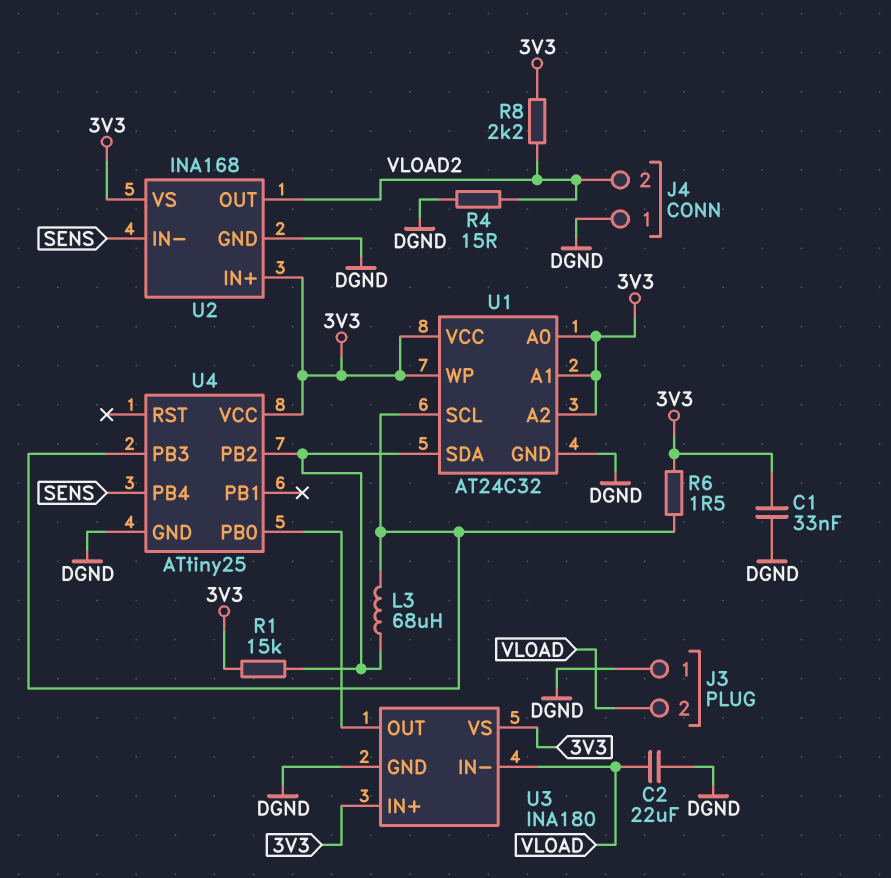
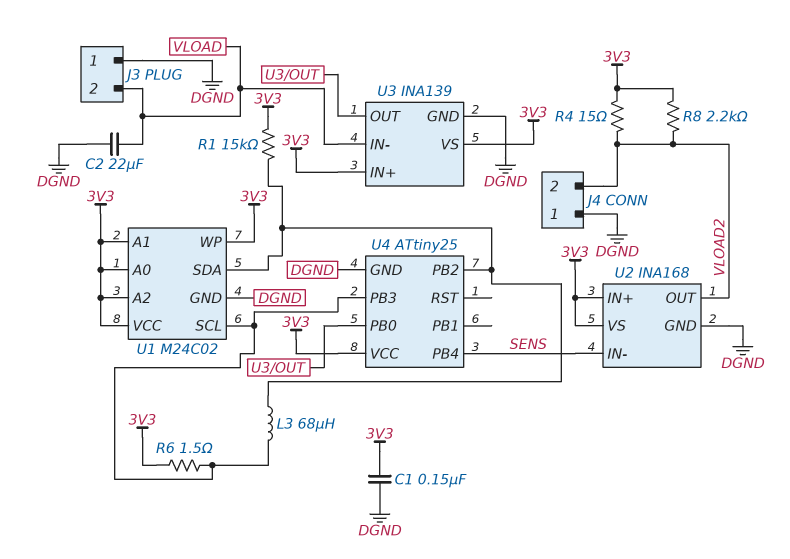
C1: 33nF (3V3, DGND) -> 150nF (3V3, DGND)
R4: 15 (DGND, VLOAD2) -> 15 (3V3, VLOAD2)
U1: AT24C32 -> M24C02
U3: INA180 -> INA139

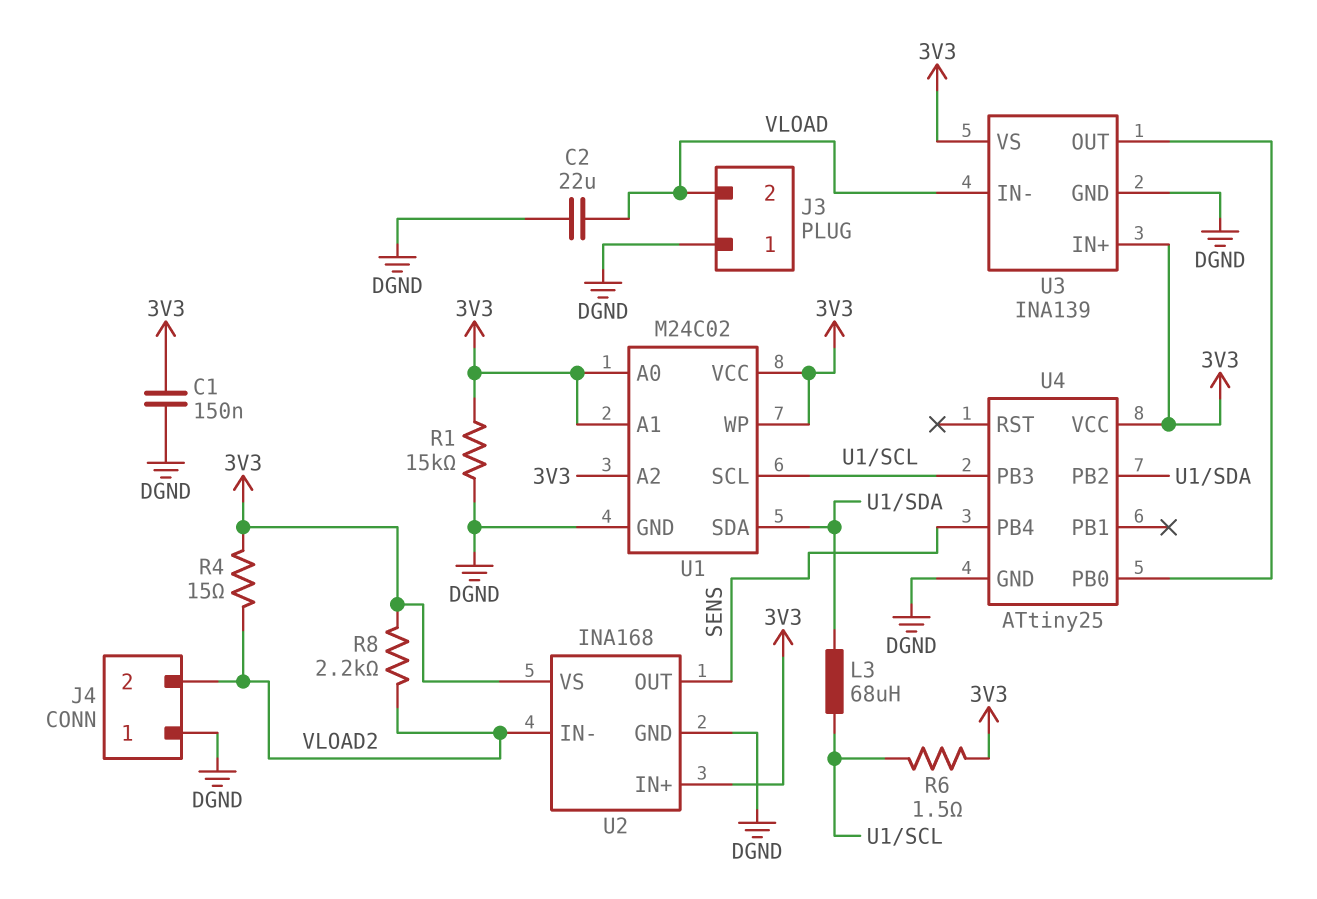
R1: 15k (3V3, U1/SDA) -> 15k (3V3, DGND)
U2 pin IN-: SENS -> VLOAD2
U2 pin OUT: VLOAD2 -> SENS

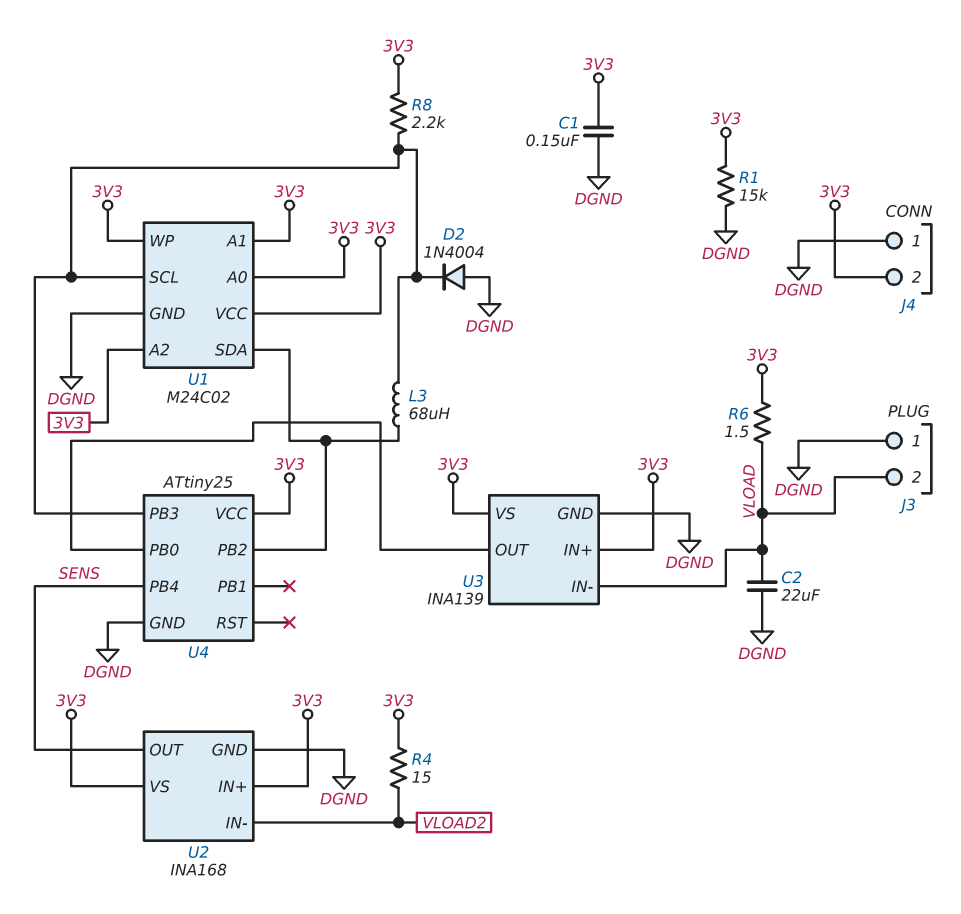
D2: none -> diode 1N4004 (A DGND, K U1/SCL)
J4 pin 2: VLOAD2 -> 3V3
R6: 1.5 (3V3, U1/SCL) -> 1.5 (3V3, VLOAD)
R8: 2.2k (3V3, VLOAD2) -> 2.2k (3V3, U1/SCL)

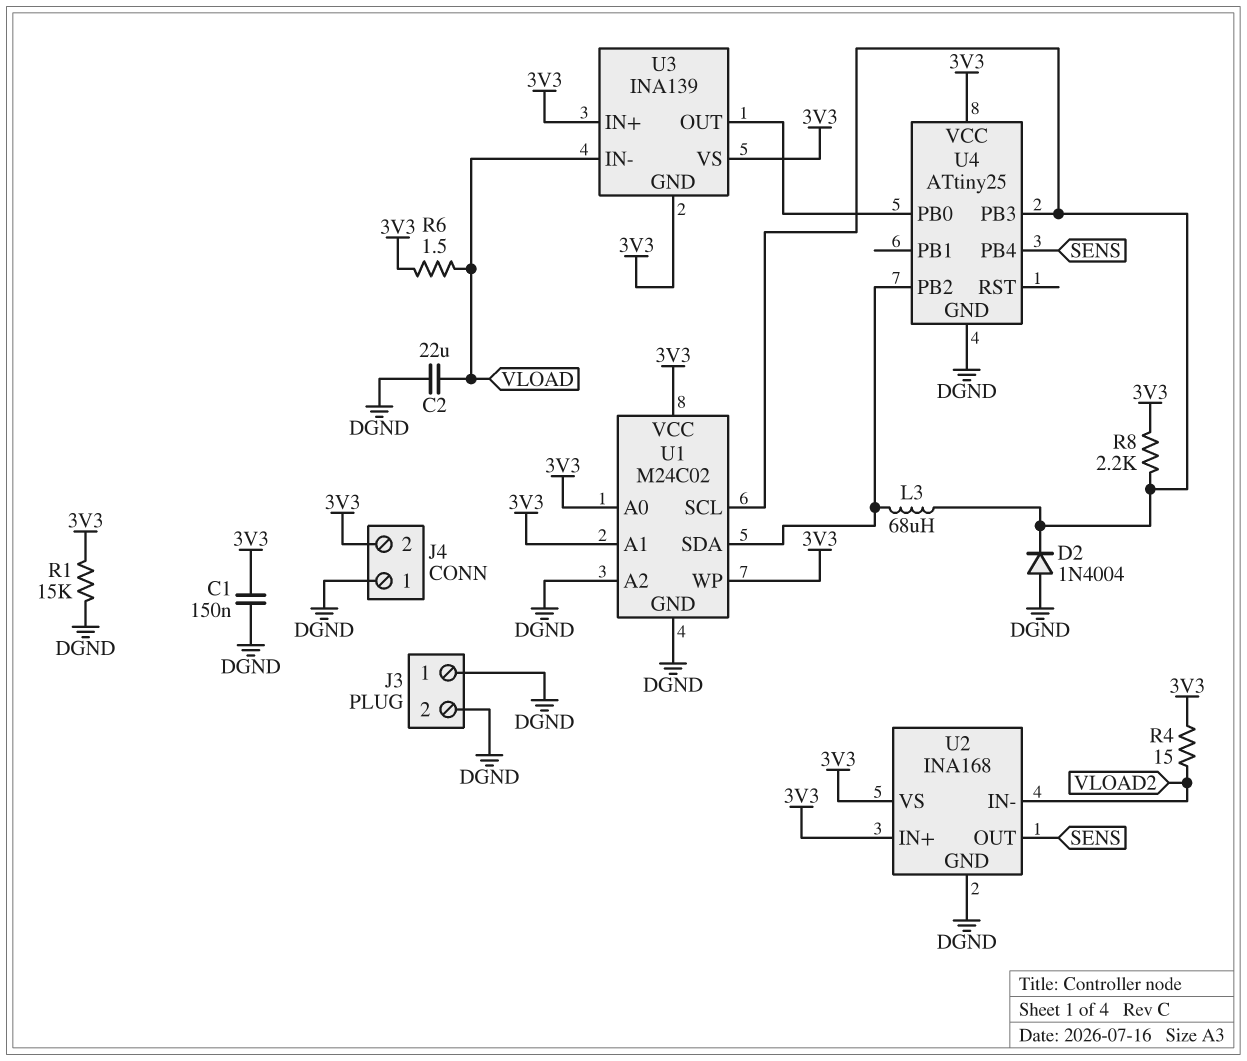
J3 pin 2: VLOAD -> DGND
U1 pin A2: 3V3 -> DGND
U3 pin GND: DGND -> 3V3

